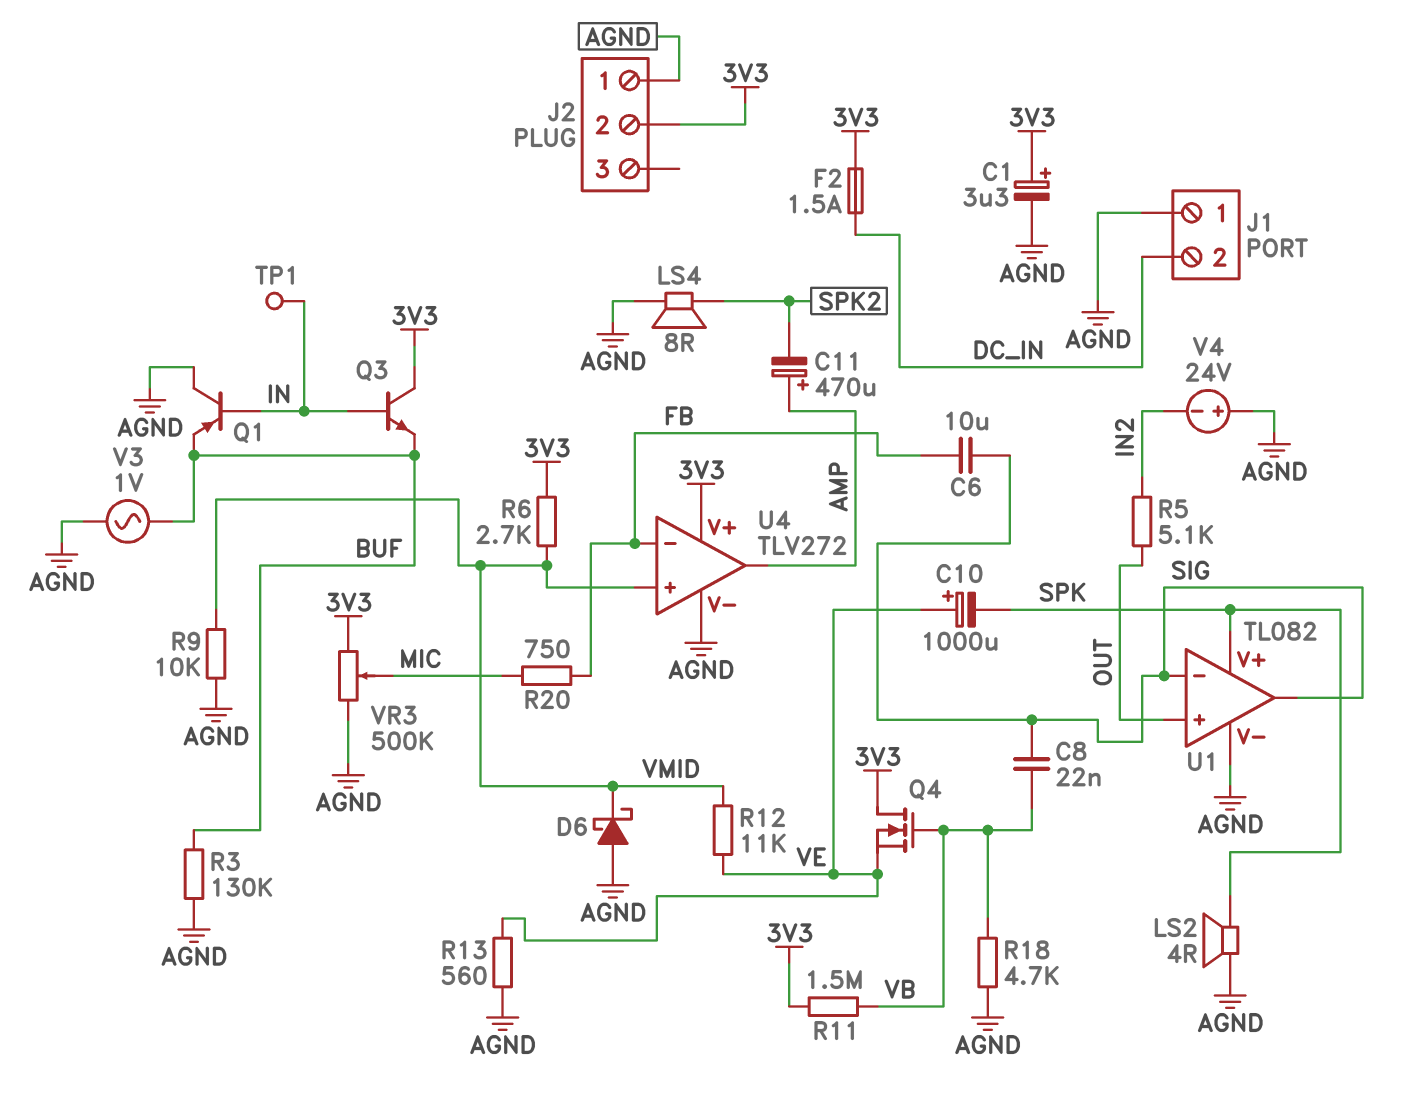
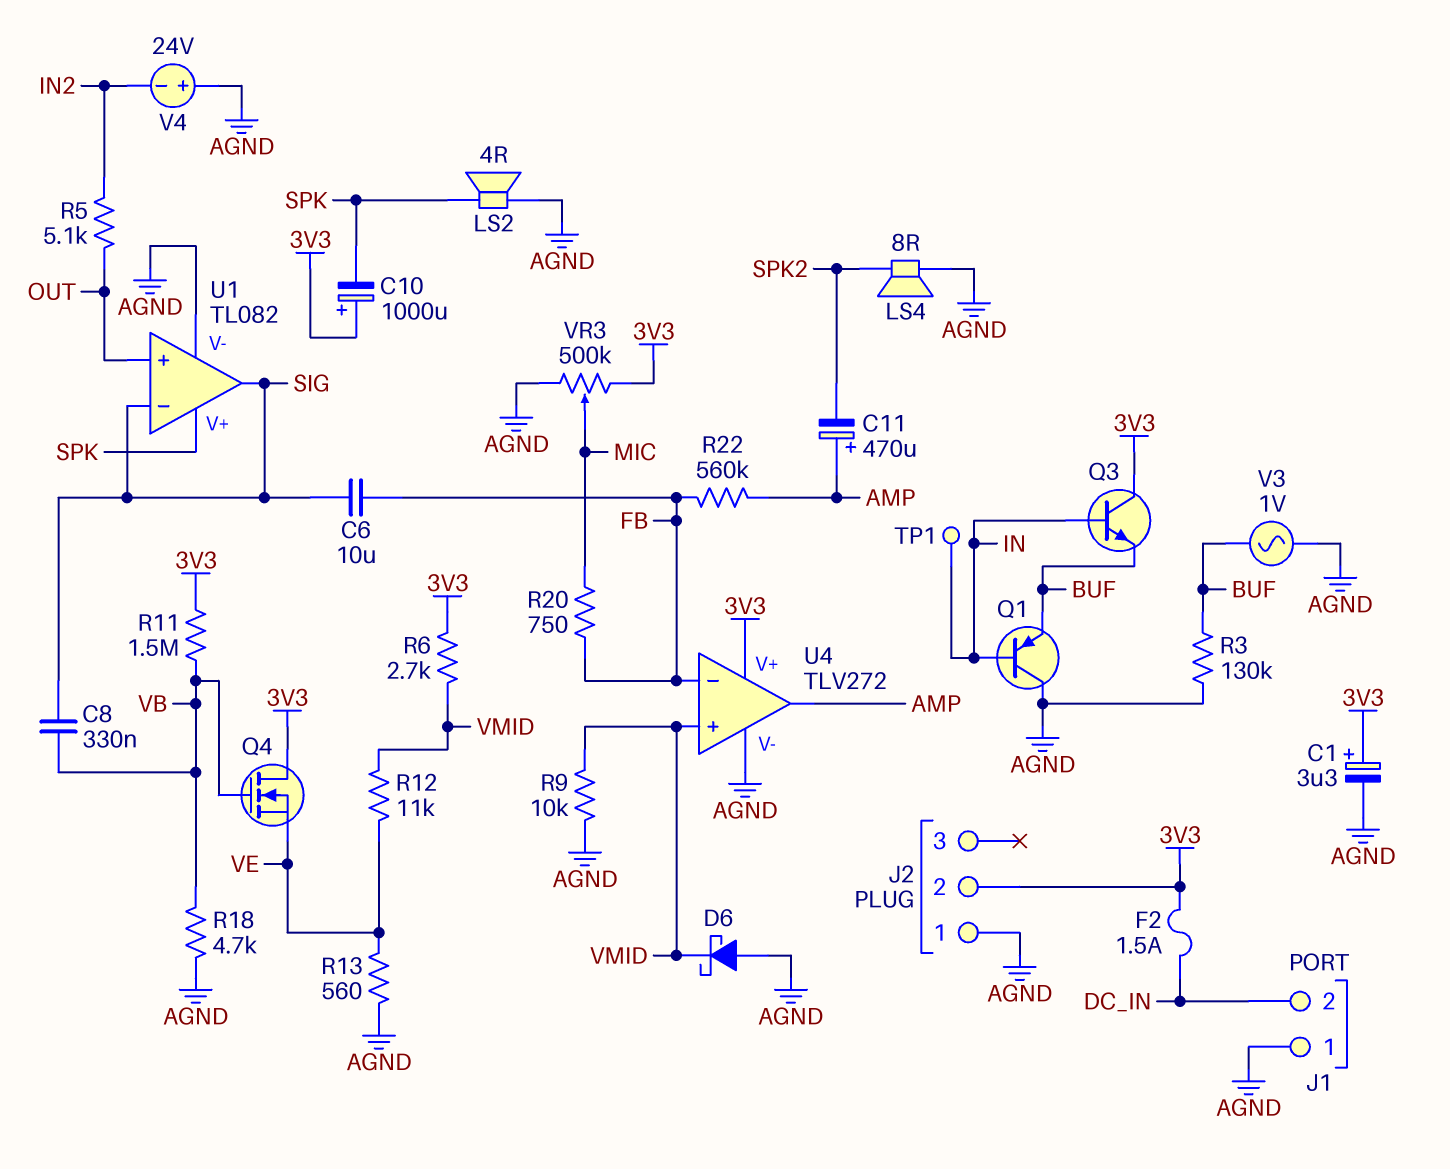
C8: 22nF (SIG, VB) -> 330nF (SIG, VB)
C10: 1000uF (plus VE, minus SPK) -> 1000uF (plus 3V3, minus SPK)
R22: none -> 560k (AMP, FB)

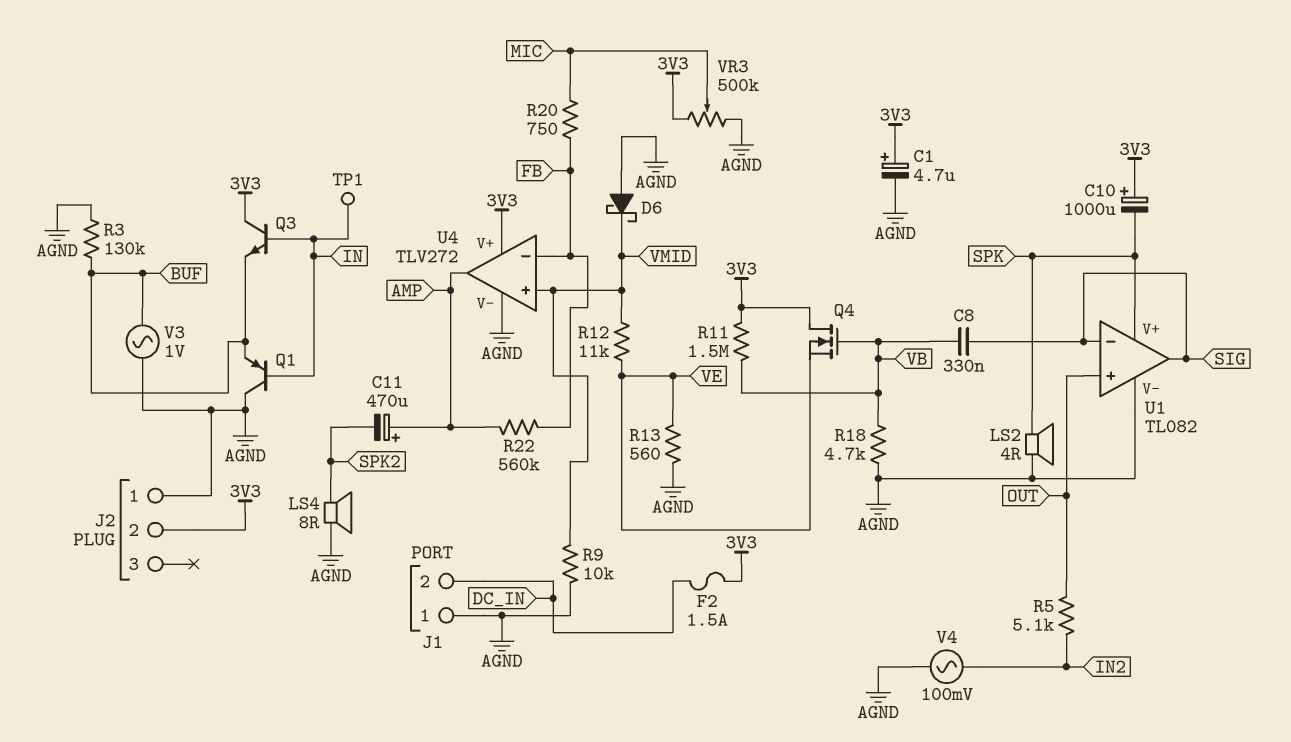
C1: 3.3uF (plus 3V3, minus AGND) -> 4.7uF (plus 3V3, minus AGND)
C6: 10uF (FB, SIG) -> none
R6: 2.7k (3V3, VMID) -> none
V4: 24V (plus AGND, minus IN2) -> AC 100mV (AGND, IN2)

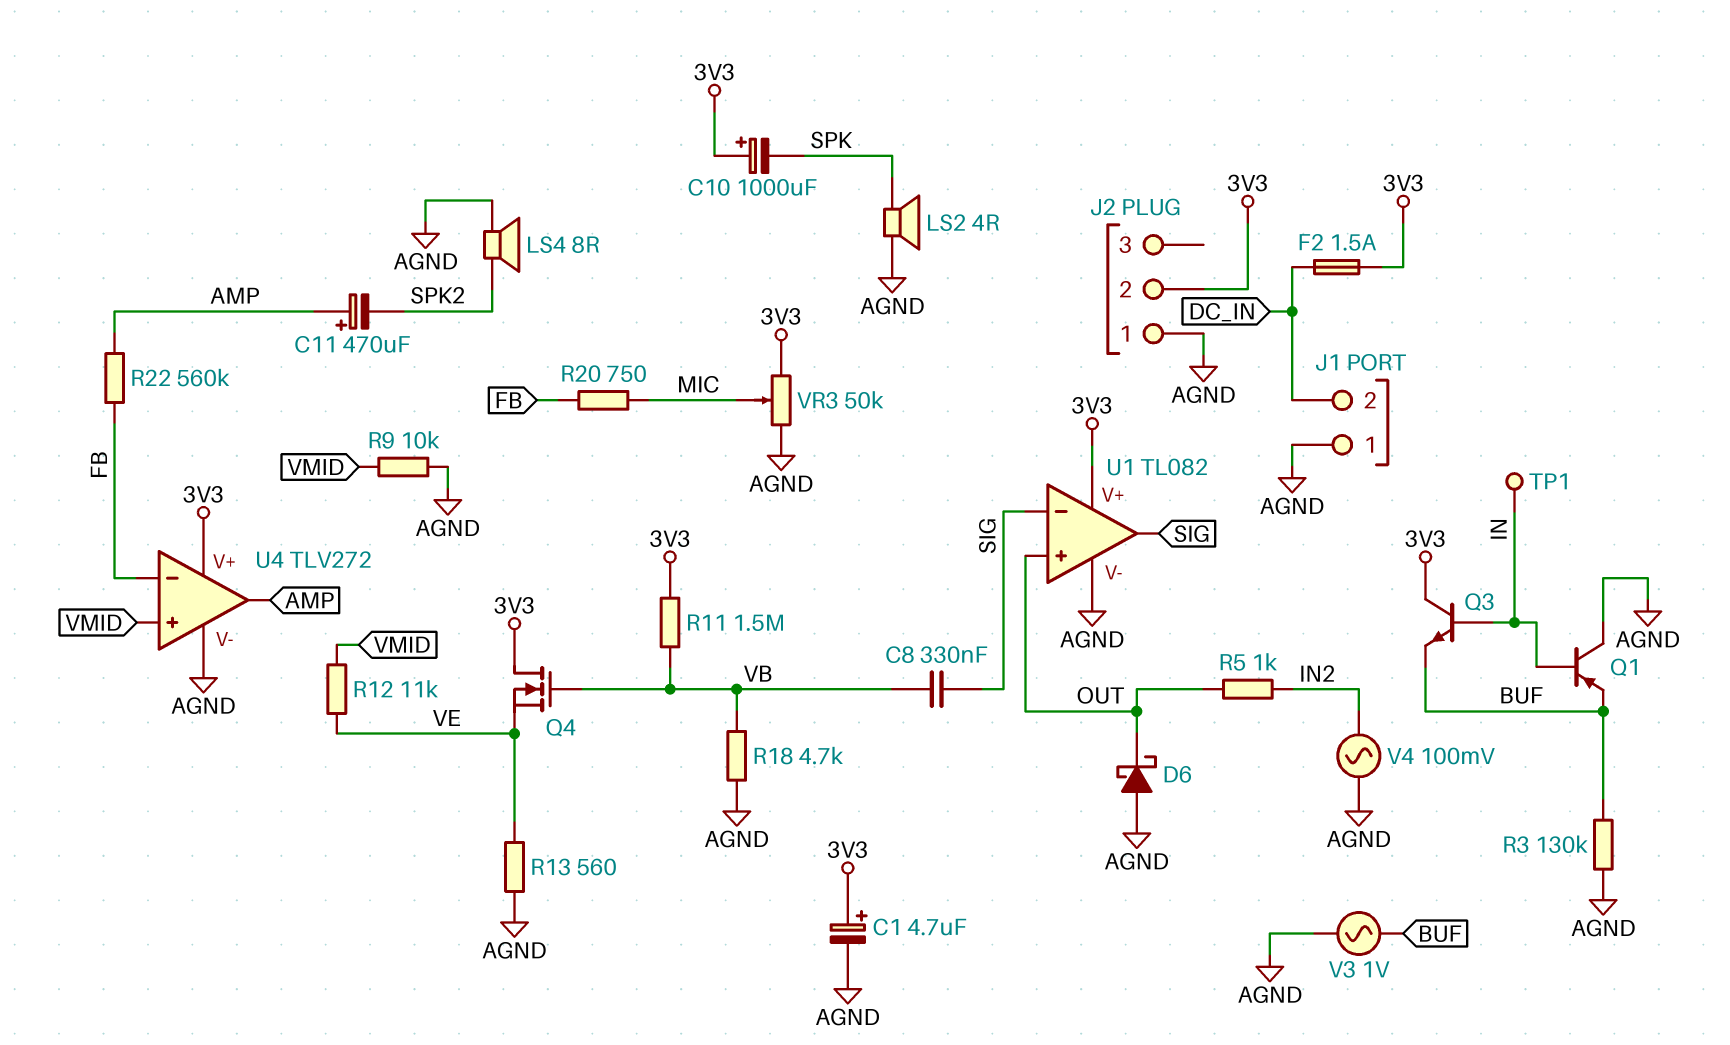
D6: schottky (A AGND, K VMID) -> schottky (A AGND, K OUT)
R5: 5.1k (IN2, OUT) -> 1k (IN2, OUT)
U1 pin V+: SPK -> 3V3
VR3: 500k (3V3, AGND, wiper MIC) -> 50k (3V3, AGND, wiper MIC)

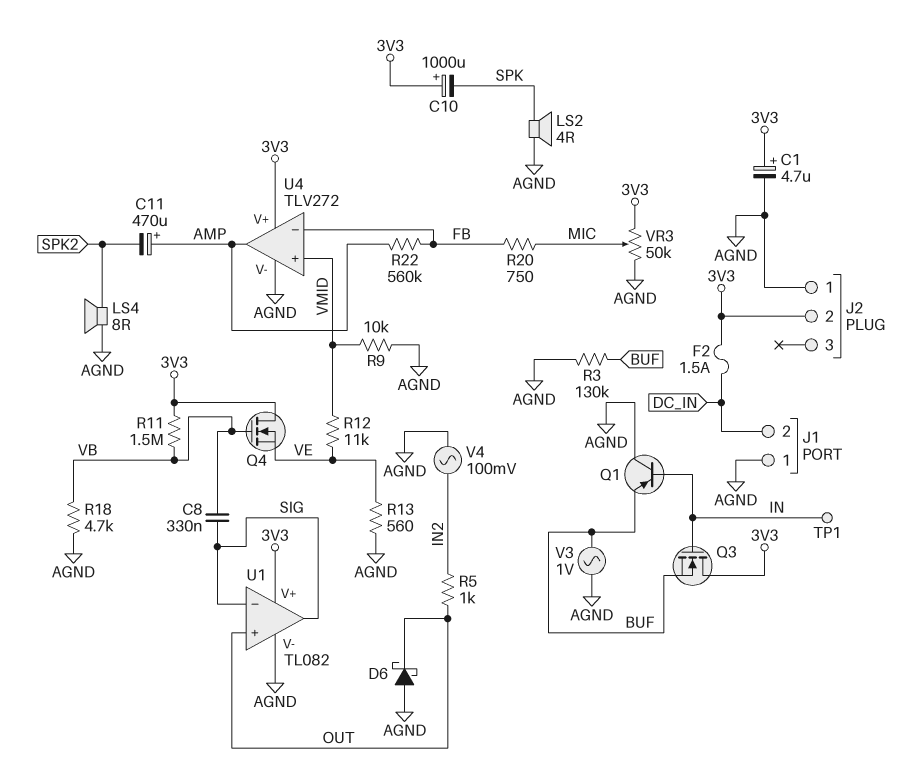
Q3: NPN (B IN, C 3V3, E BUF) -> NMOS (G IN, D 3V3, S BUF)

